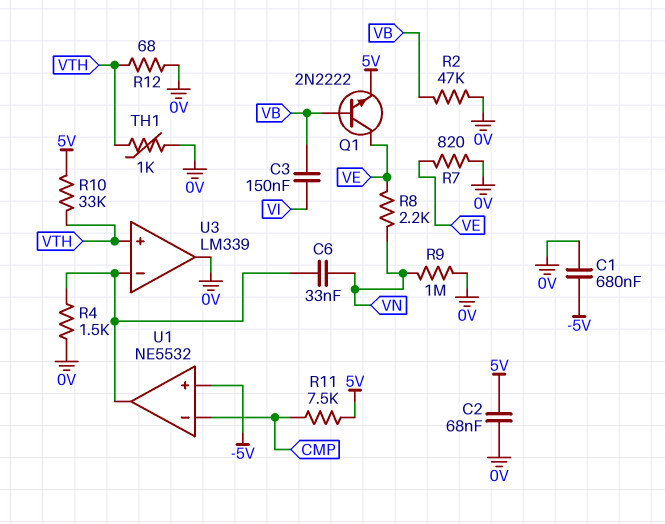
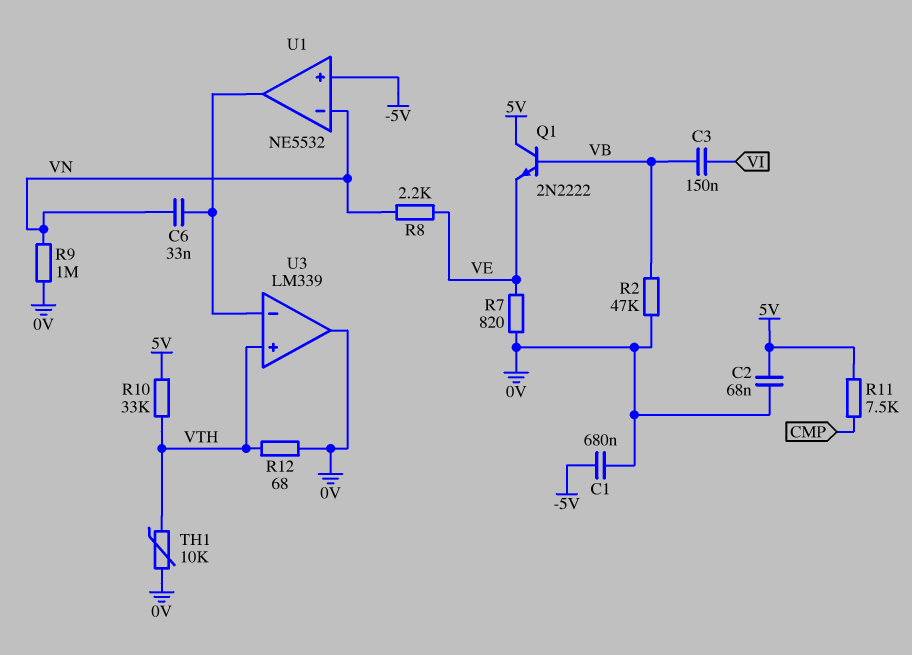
Q1: NPN 2N2222 (B VB, C VE, E 5V) -> NPN 2N2222 (B VB, C 5V, E VE)
R4: 1.5k (0V, U1/out) -> none
TH1: 1k (0V, VTH) -> 10k (0V, VTH)
U1 pin in-: CMP -> VN

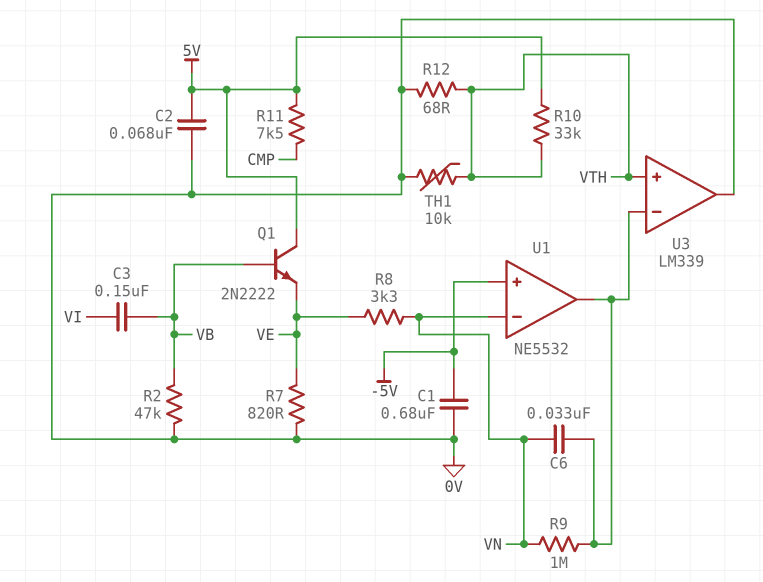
R8: 2.2k (VE, VN) -> 3.3k (VE, VN)
R9: 1M (0V, VN) -> 1M (U1/out, VN)

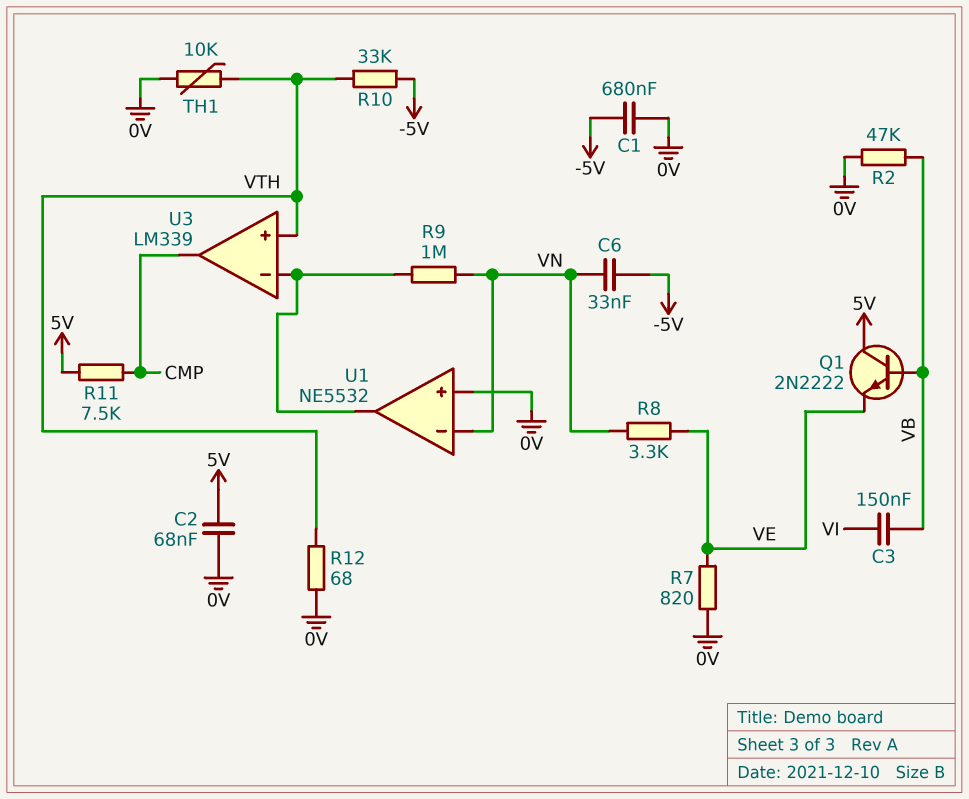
C6: 33nF (U1/out, VN) -> 33nF (-5V, VN)
R10: 33k (5V, VTH) -> 33k (-5V, VTH)
U1 pin in+: -5V -> 0V
U3 pin out: 0V -> CMP

